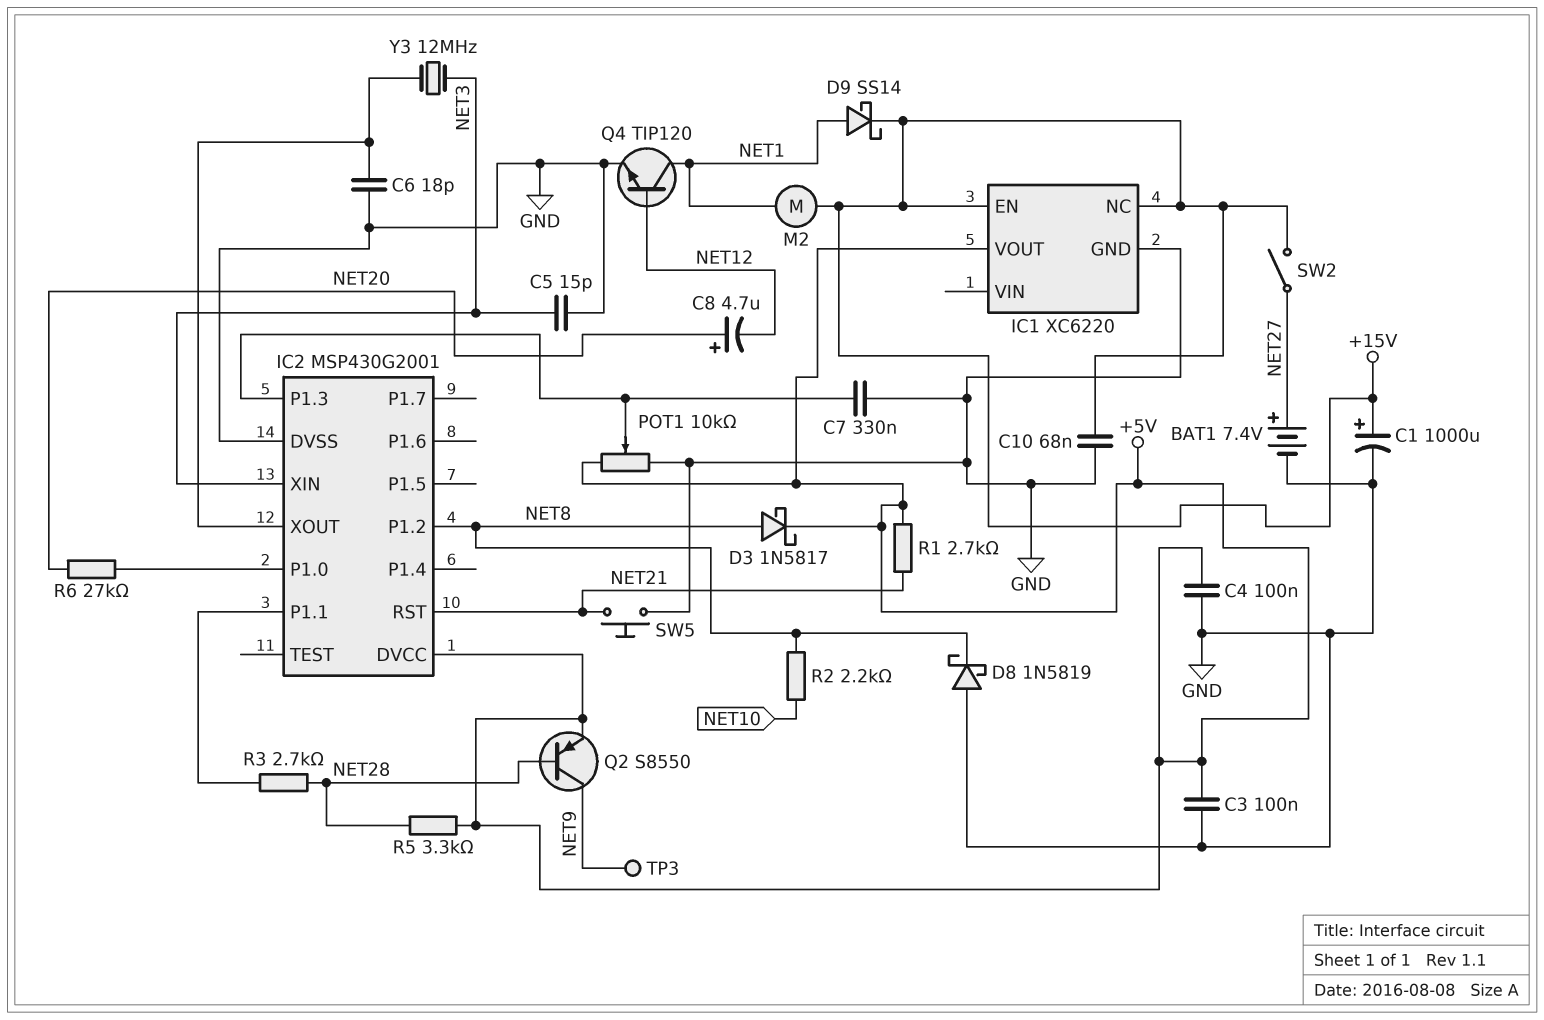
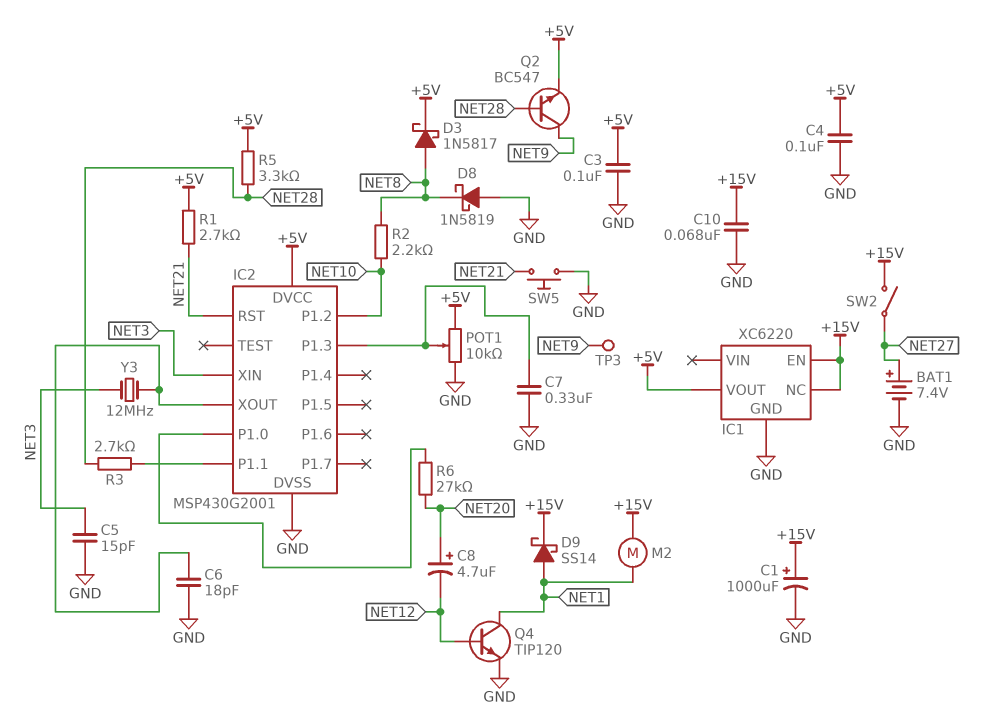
IC2 pin P1.2: NET8 -> NET10
Q2: PNP S8550 (B NET28, C NET9, E +5V) -> NPN BC547 (B NET28, C NET9, E +5V)

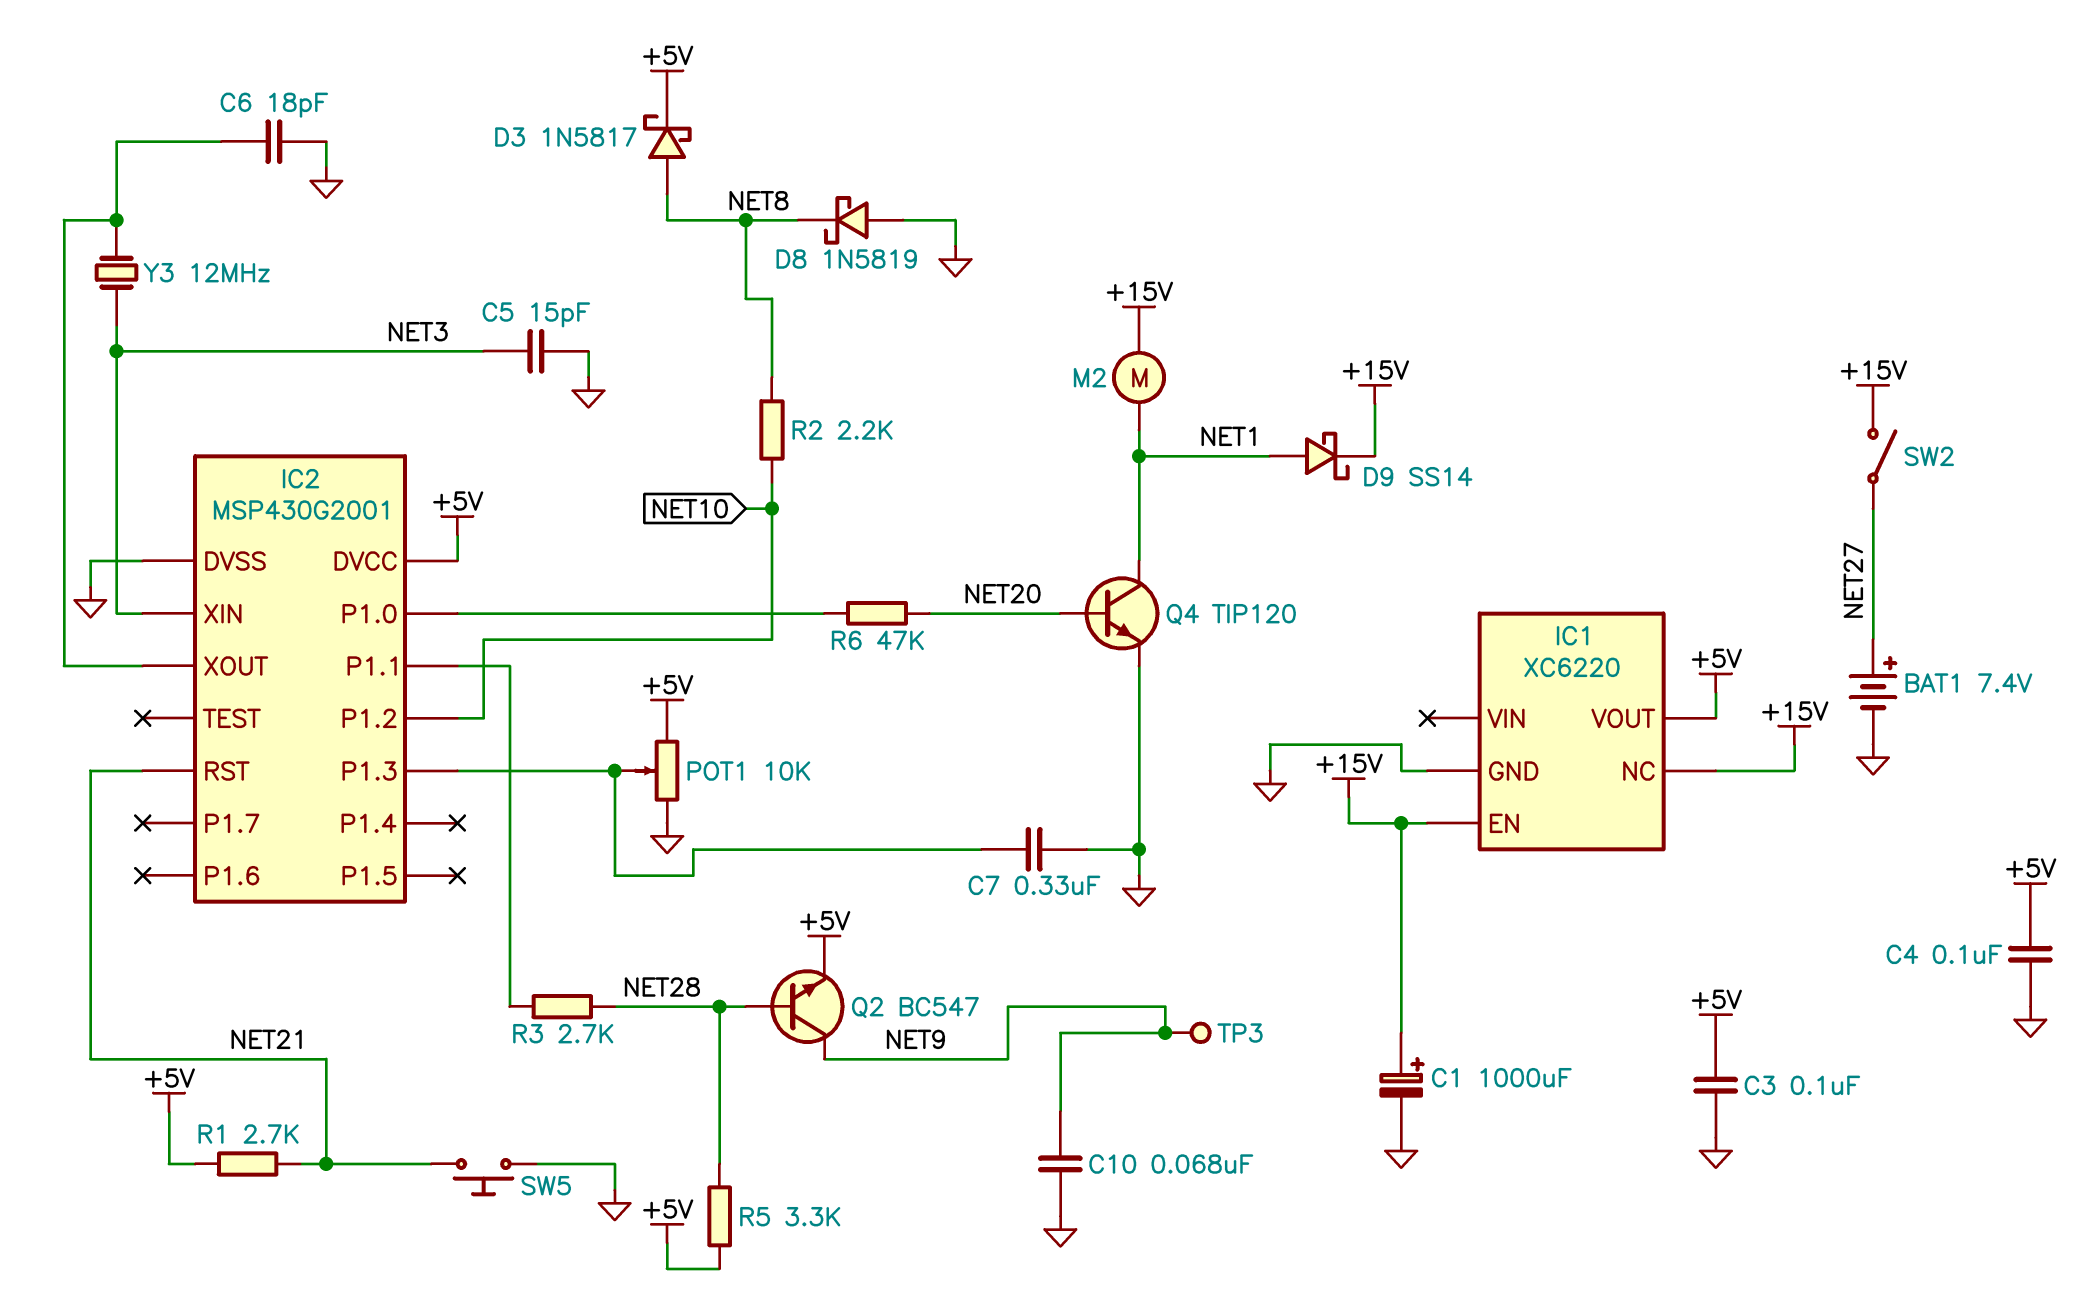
C8: 4.7uF (plus NET20, minus NET12) -> none
C10: 68nF (+15V, GND) -> 68nF (GND, NET9)
Q4: NPN TIP120 (B NET12, C NET1, E GND) -> NPN TIP120 (B NET20, C NET1, E GND)
R6: 27k (IC2/P1.0, NET20) -> 47k (IC2/P1.0, NET20)

